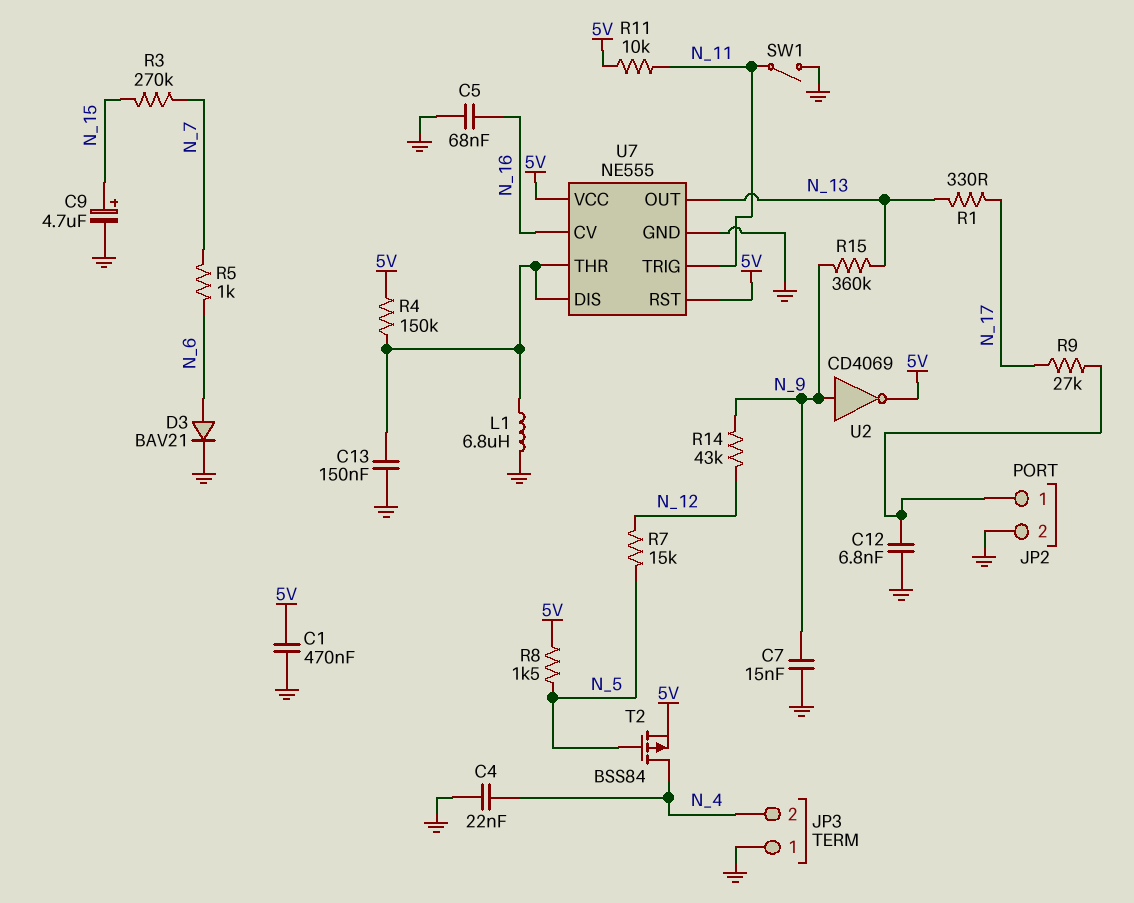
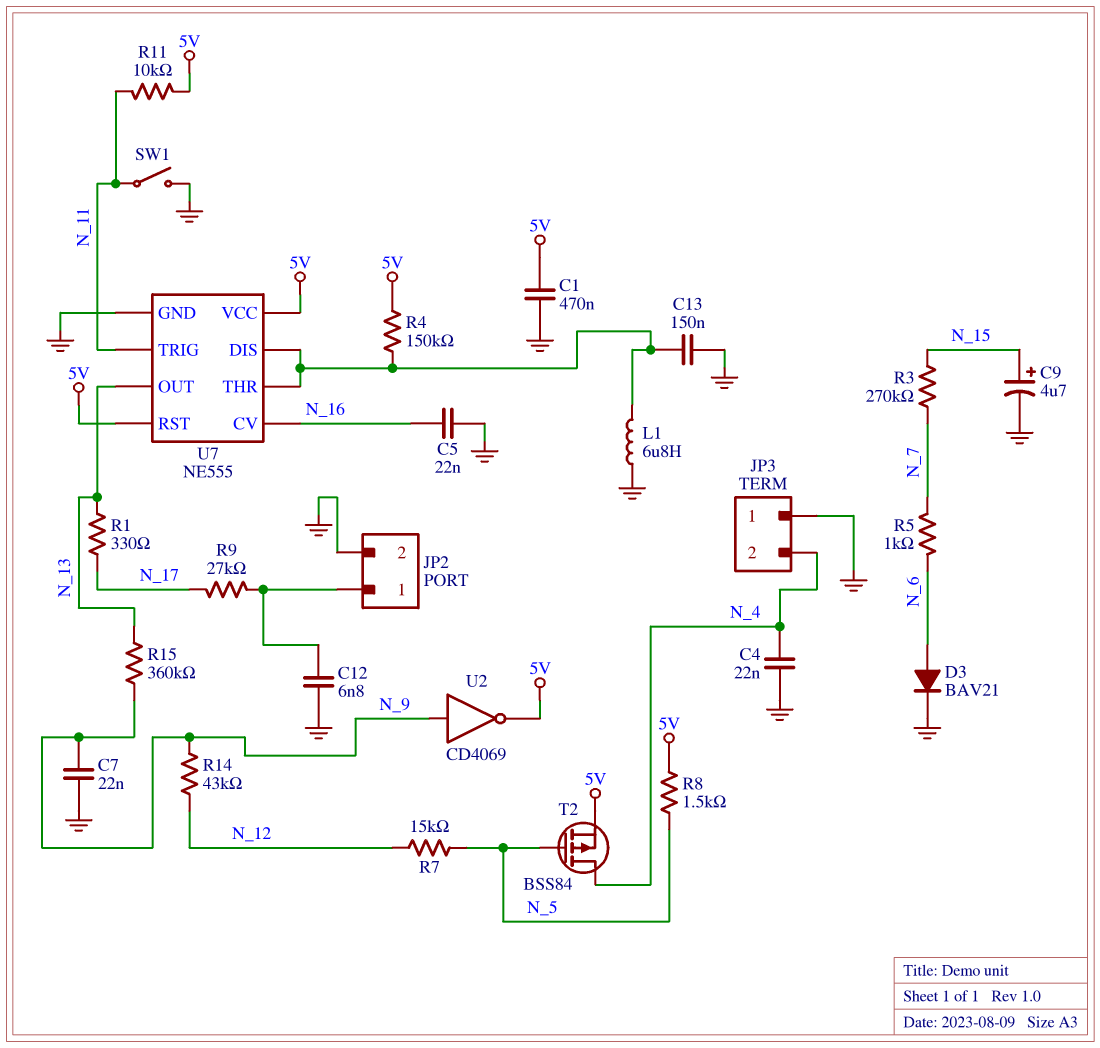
C5: 68nF (GND, N_16) -> 22nF (GND, N_16)
C7: 15nF (GND, N_9) -> 22nF (GND, N_9)

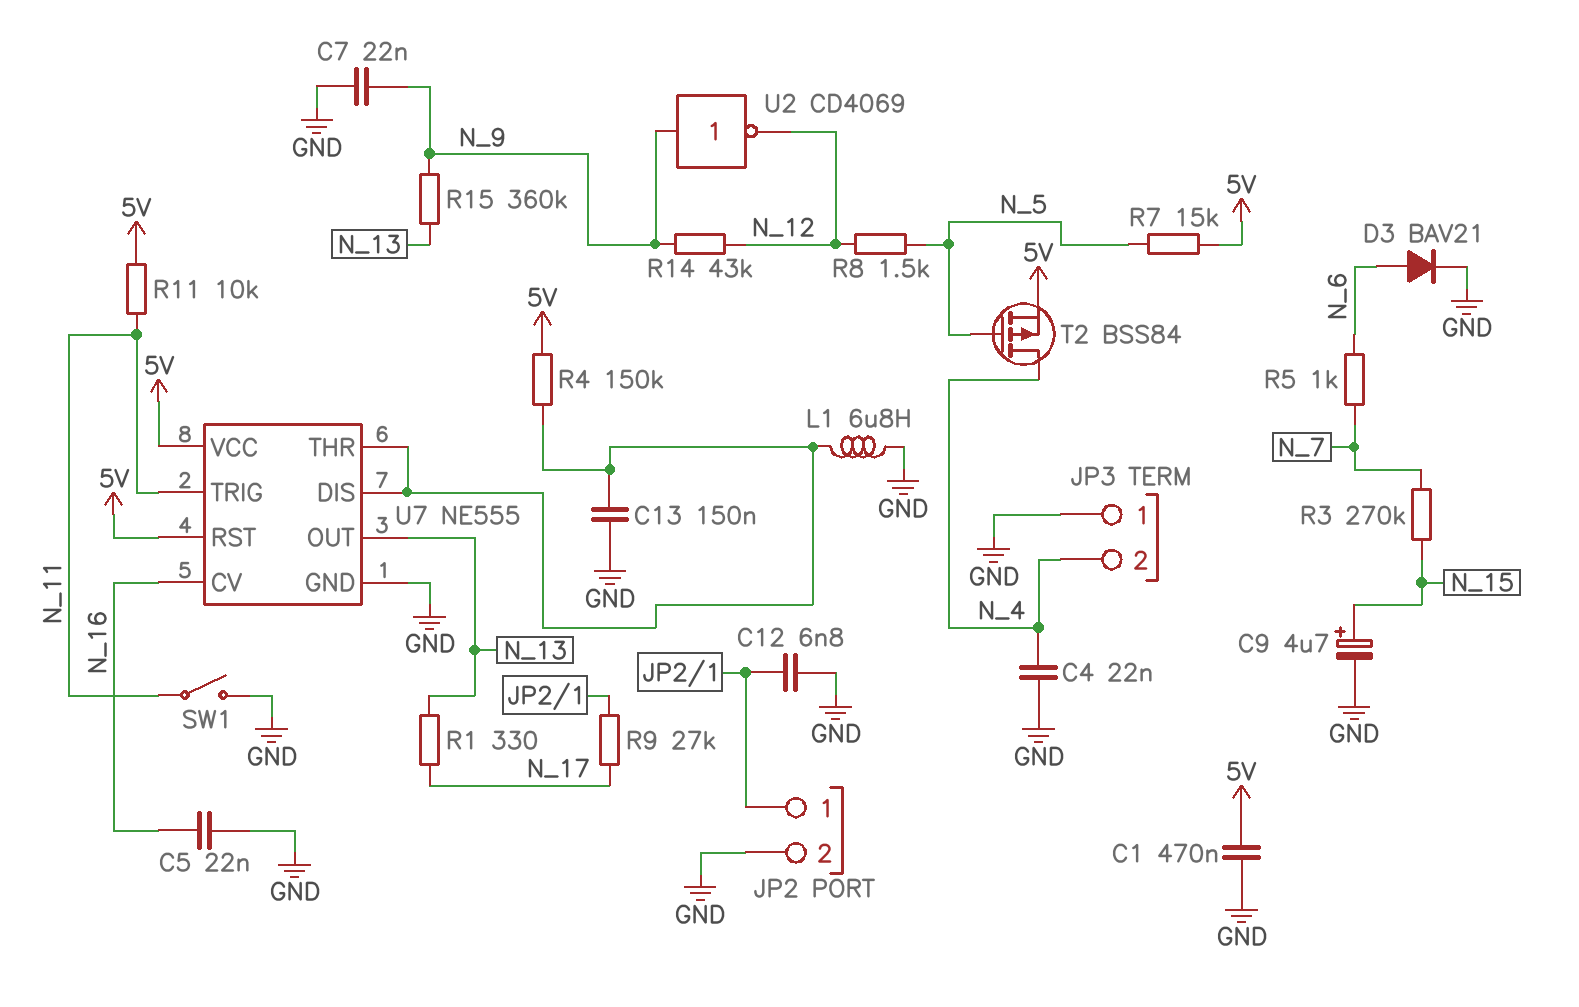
R7: 15k (N_5, N_12) -> 15k (5V, N_5)
R8: 1.5k (5V, N_5) -> 1.5k (N_5, N_12)
U2: NOT CD4069 (in N_9, out 5V) -> NOT CD4069 (in N_9, out N_12)

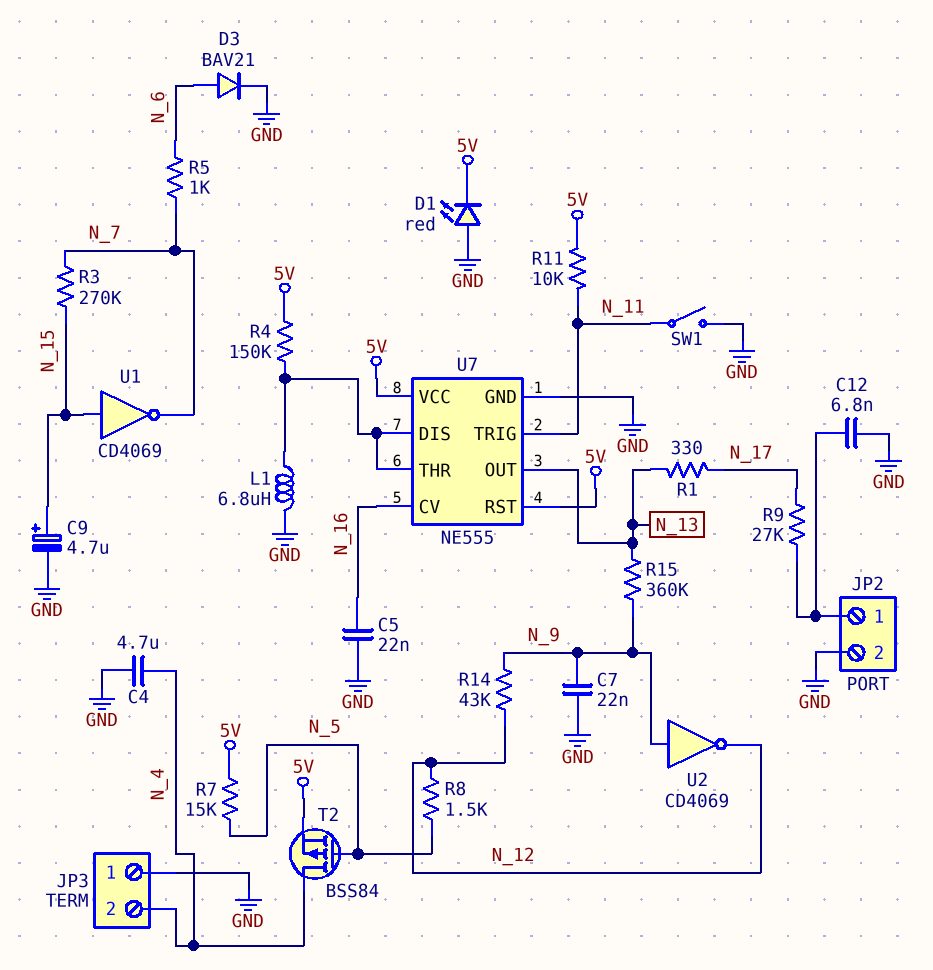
C1: 470nF (5V, GND) -> none
C4: 22nF (GND, N_4) -> 4.7uF (GND, N_4)
C13: 150nF (GND, U7/DIS) -> none
D1: none -> LED red (A GND, K 5V)
U1: none -> NOT CD4069 (in N_15, out N_7)

